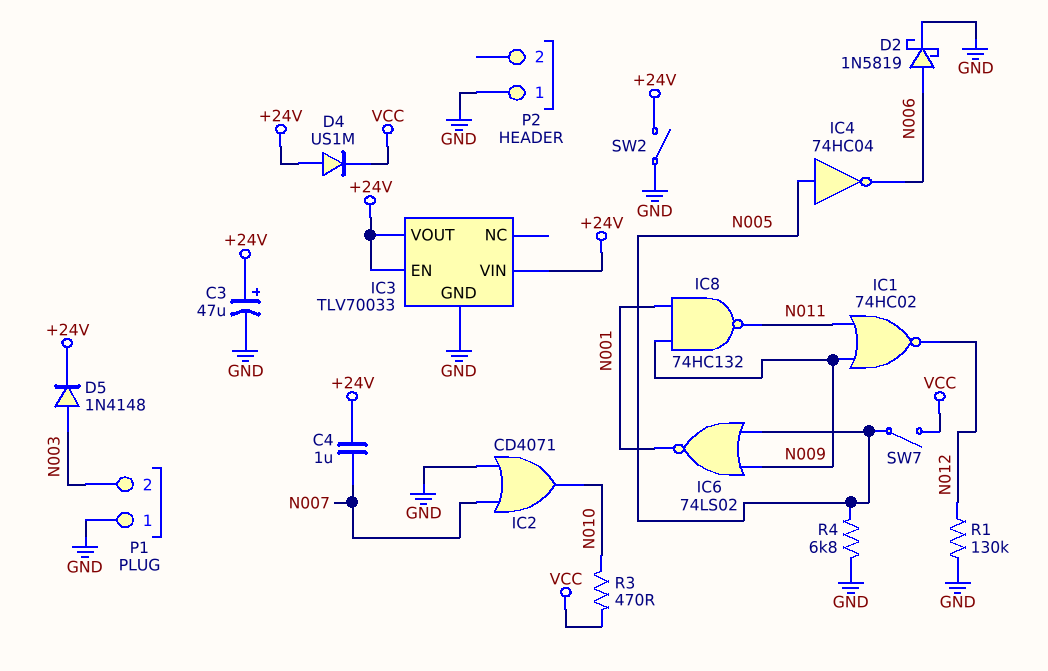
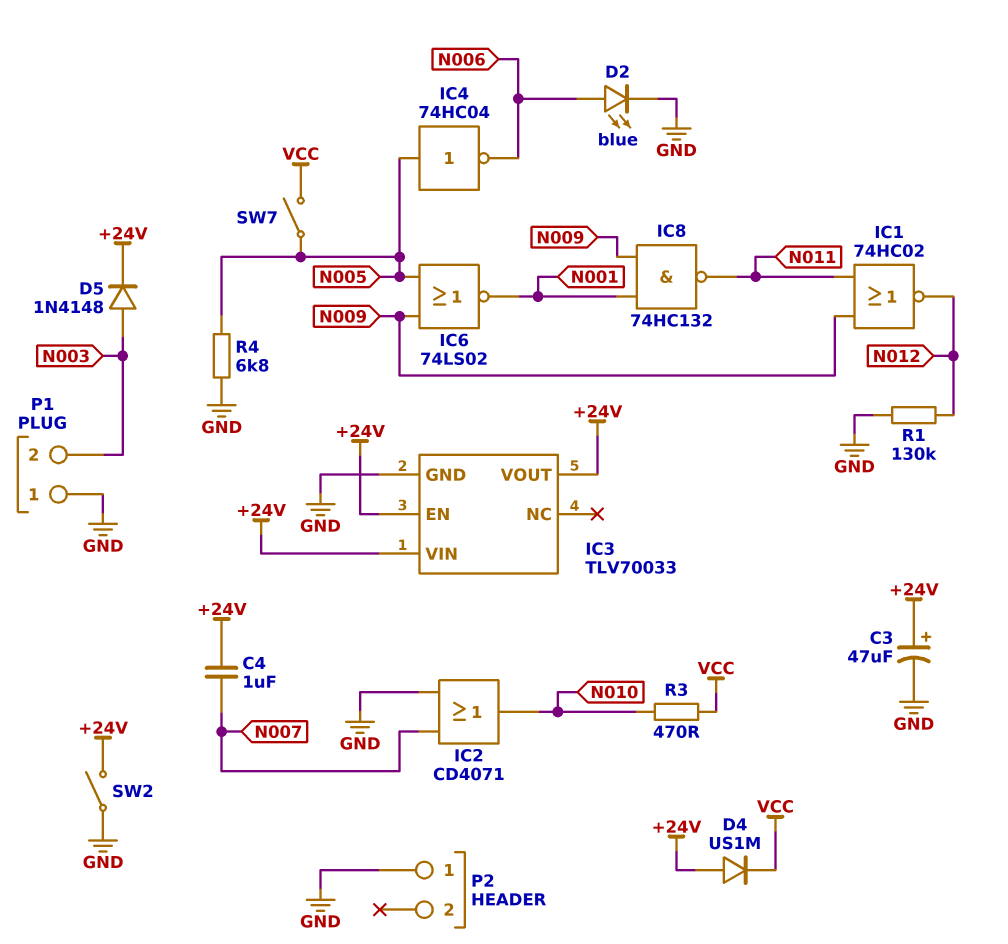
D2: schottky 1N5819 (A N006, K GND) -> LED blue (A N006, K GND)

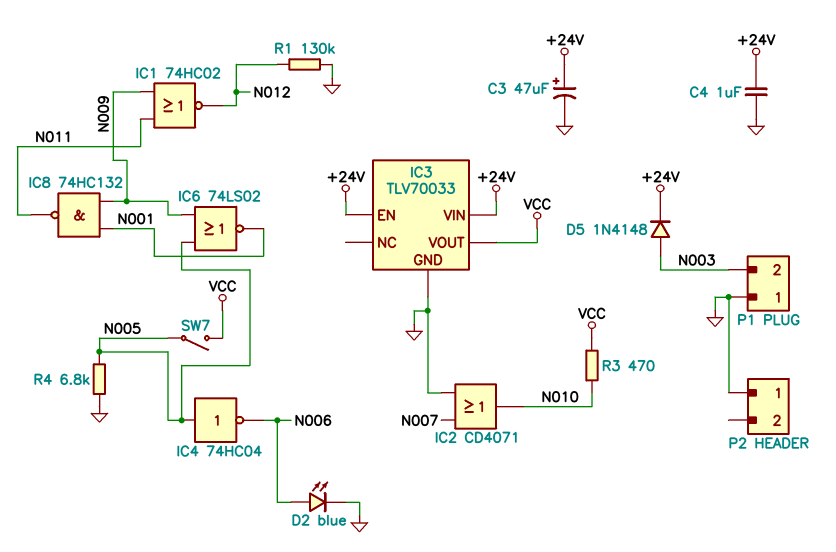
C4: 1uF (+24V, N007) -> 1uF (+24V, GND)
D4: diode US1M (A +24V, K VCC) -> none
IC3 pin VOUT: +24V -> VCC
SW2: switch (+24V, GND) -> none

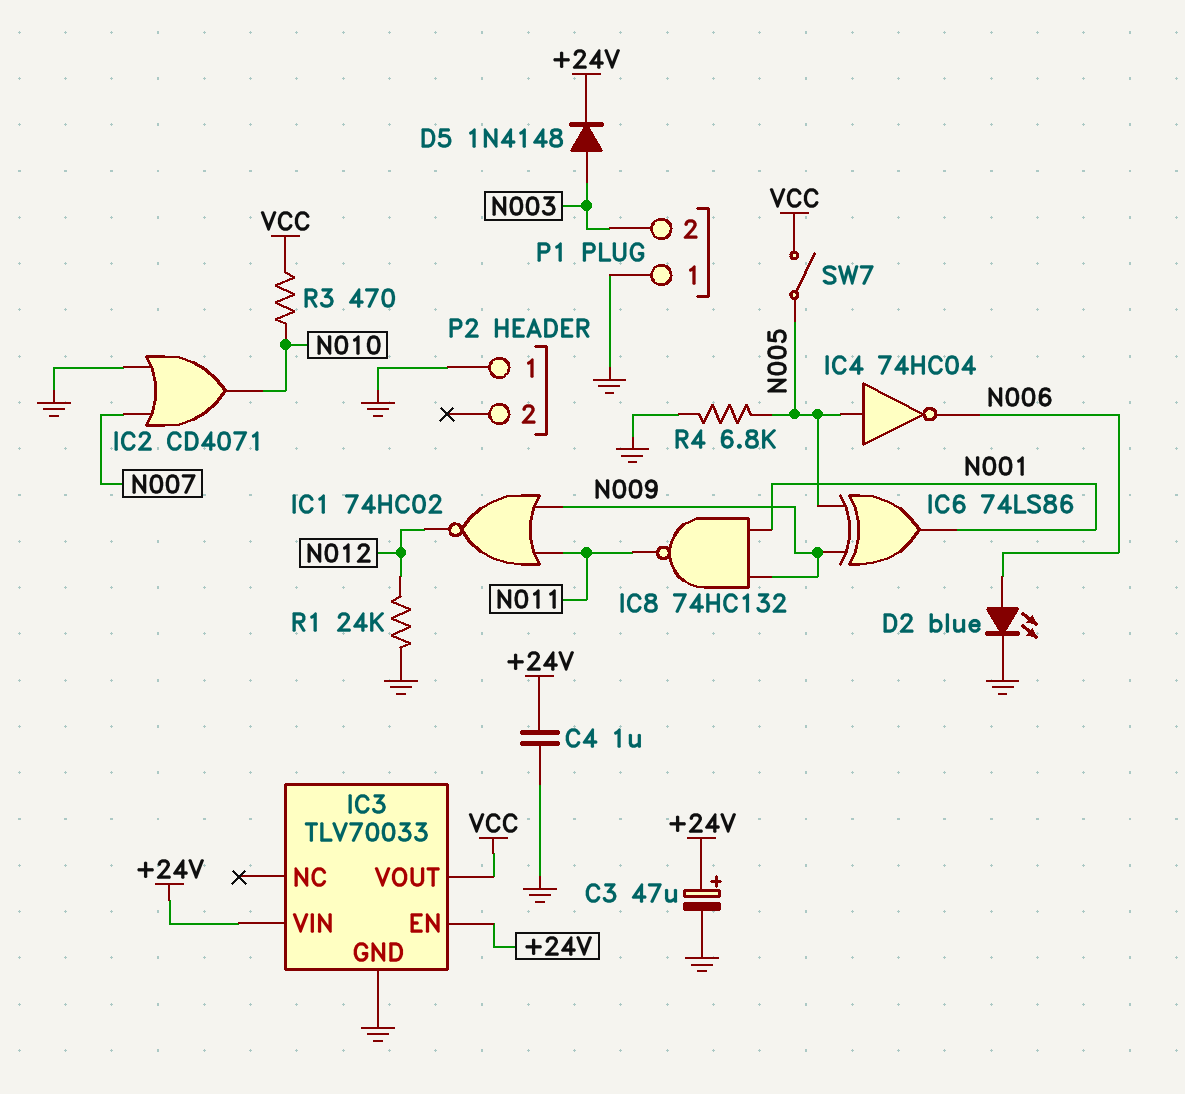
IC6: NOR 74LS02 (in N005, in N009, out N001) -> XOR 74LS86 (in N005, in N009, out N001)
R1: 130k (GND, N012) -> 24k (GND, N012)

